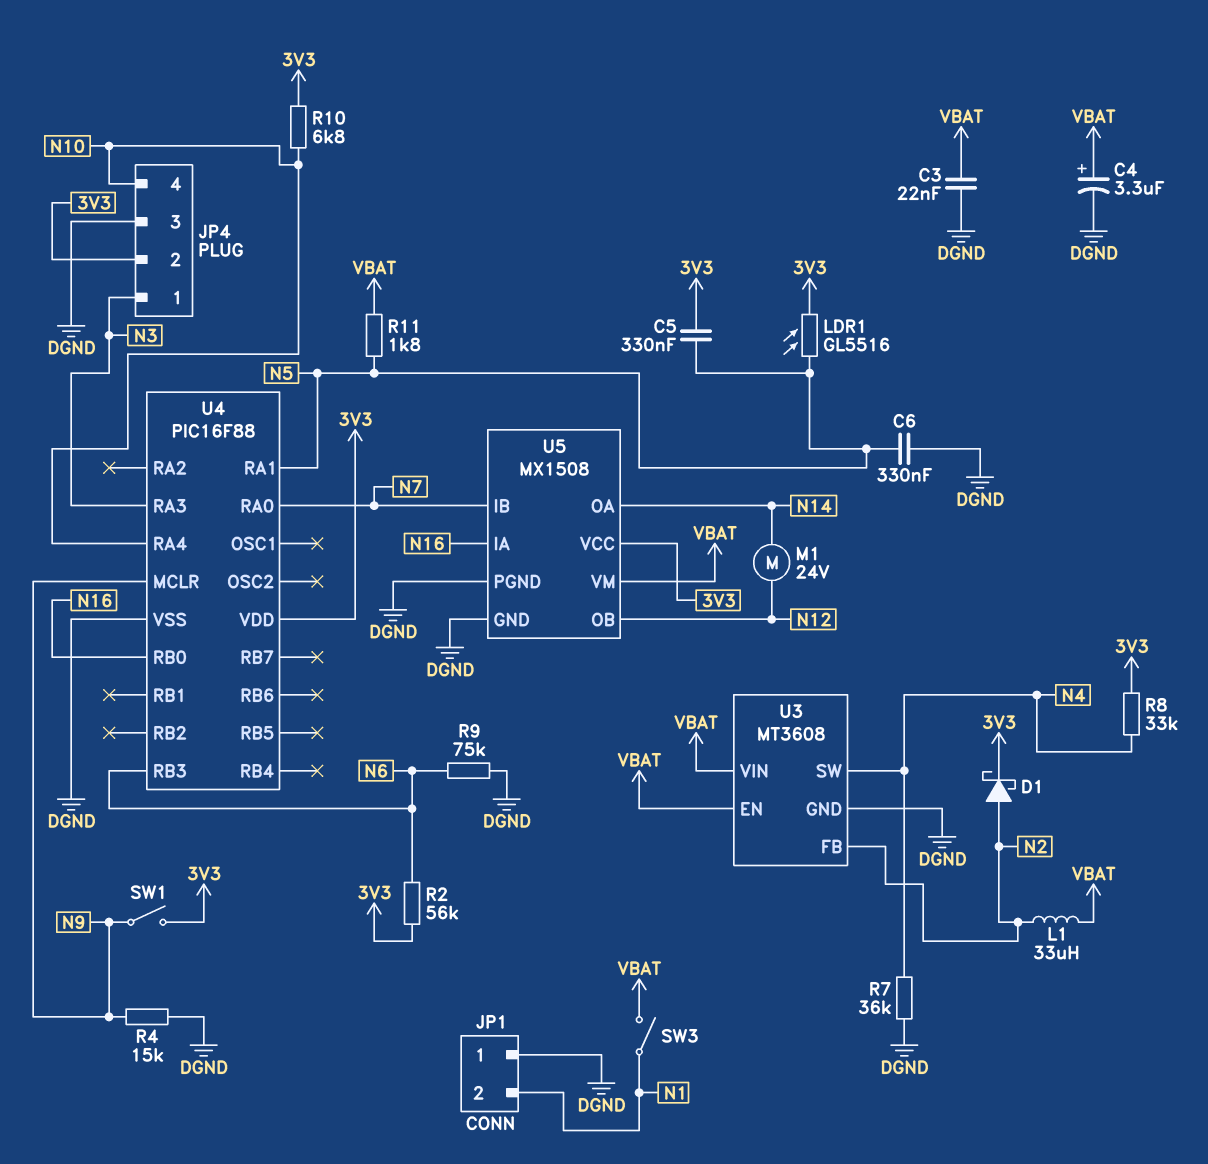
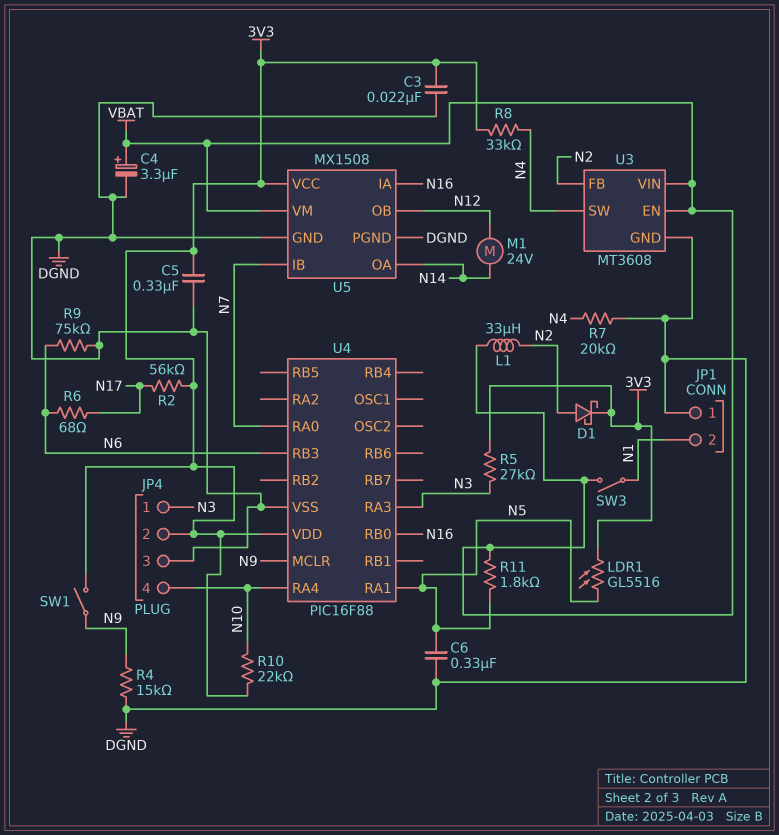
C3: 22nF (DGND, VBAT) -> 22nF (3V3, DGND)
C5: 330nF (3V3, N5) -> 330nF (3V3, DGND)
R2: 56k (3V3, N6) -> 56k (3V3, N17)
R5: none -> 27k (3V3, N3)
R6: none -> 68 (N6, N17)
R7: 36k (DGND, N4) -> 20k (DGND, N4)
R10: 6.8k (3V3, N10) -> 22k (3V3, N10)

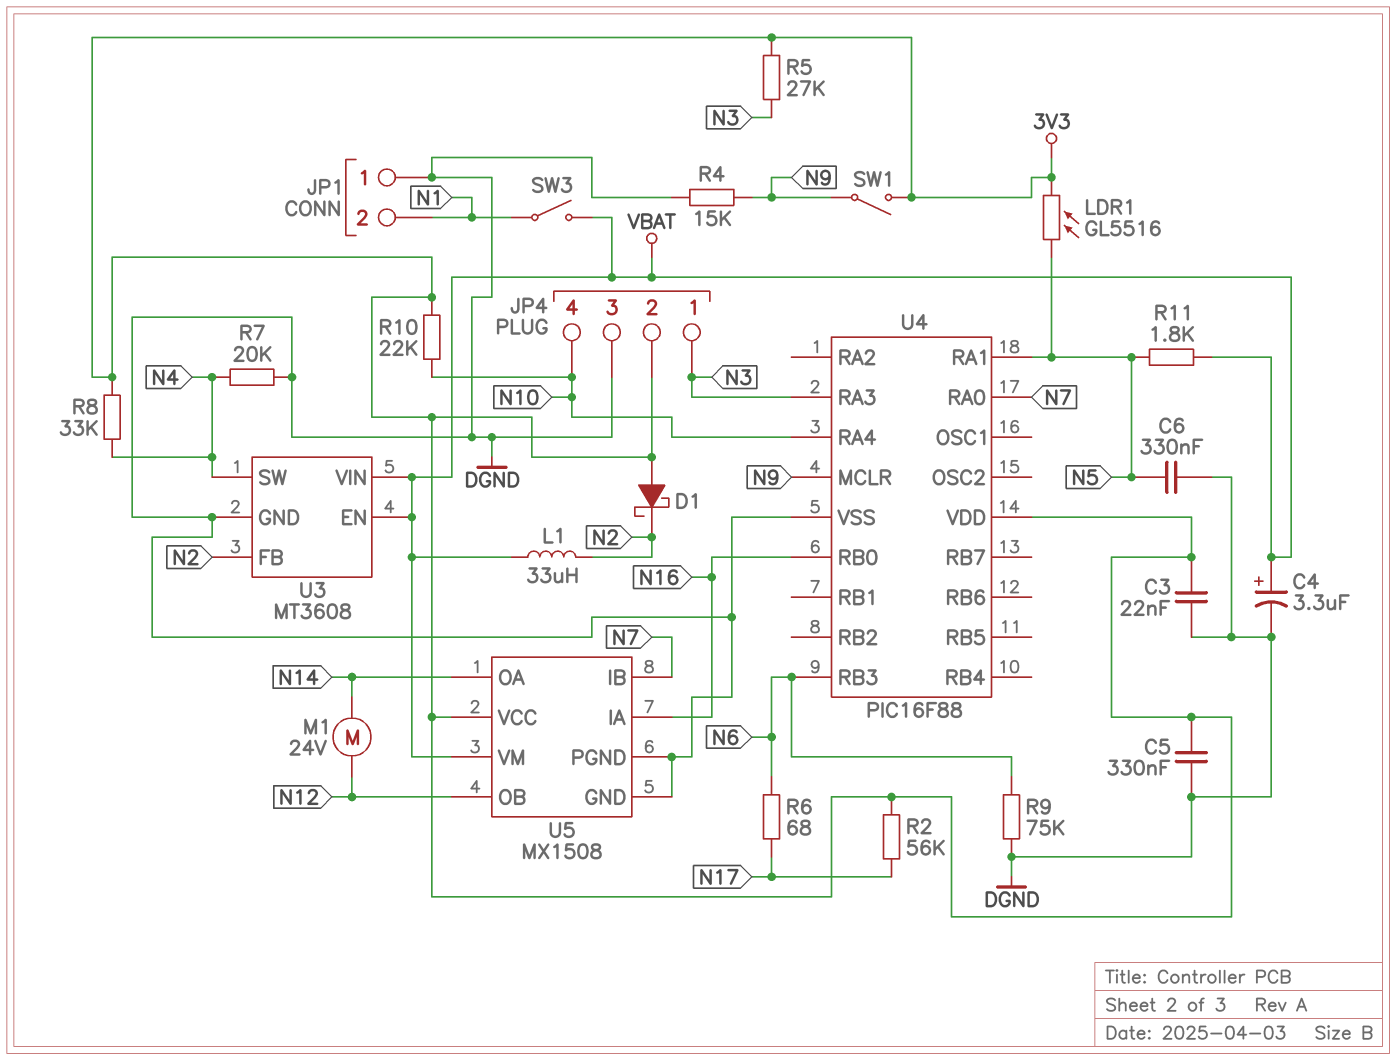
D1: schottky (A N2, K 3V3) -> schottky (A 3V3, K N2)

